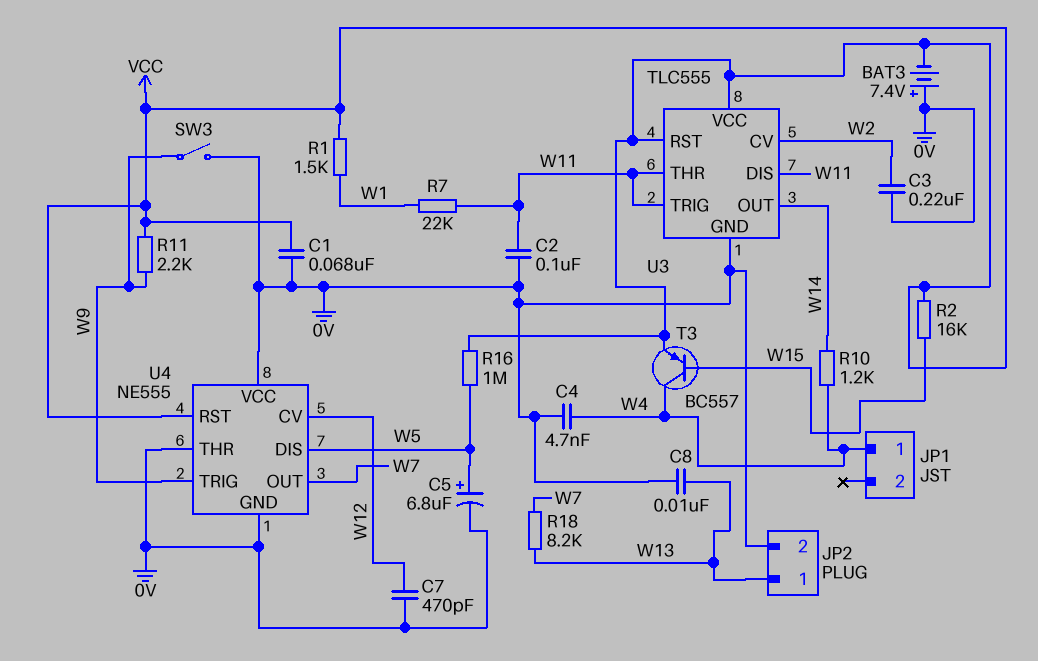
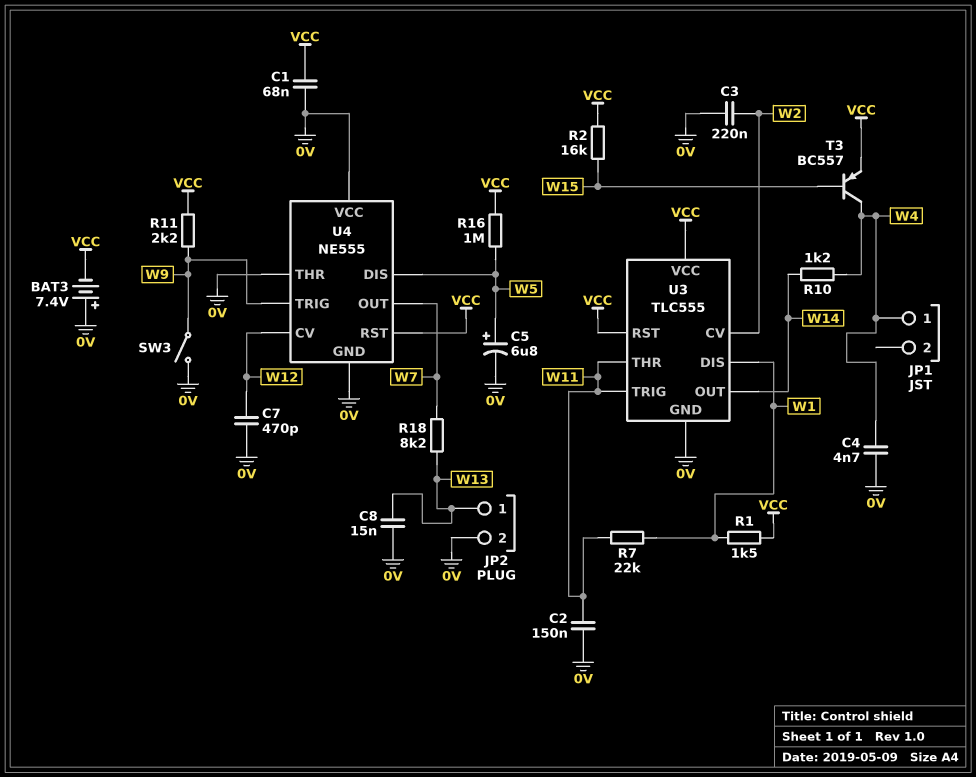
C2: 100nF (0V, W11) -> 150nF (0V, W11)
C8: 10nF (0V, W13) -> 15nF (0V, W13)
U3 pin DIS: W11 -> W1

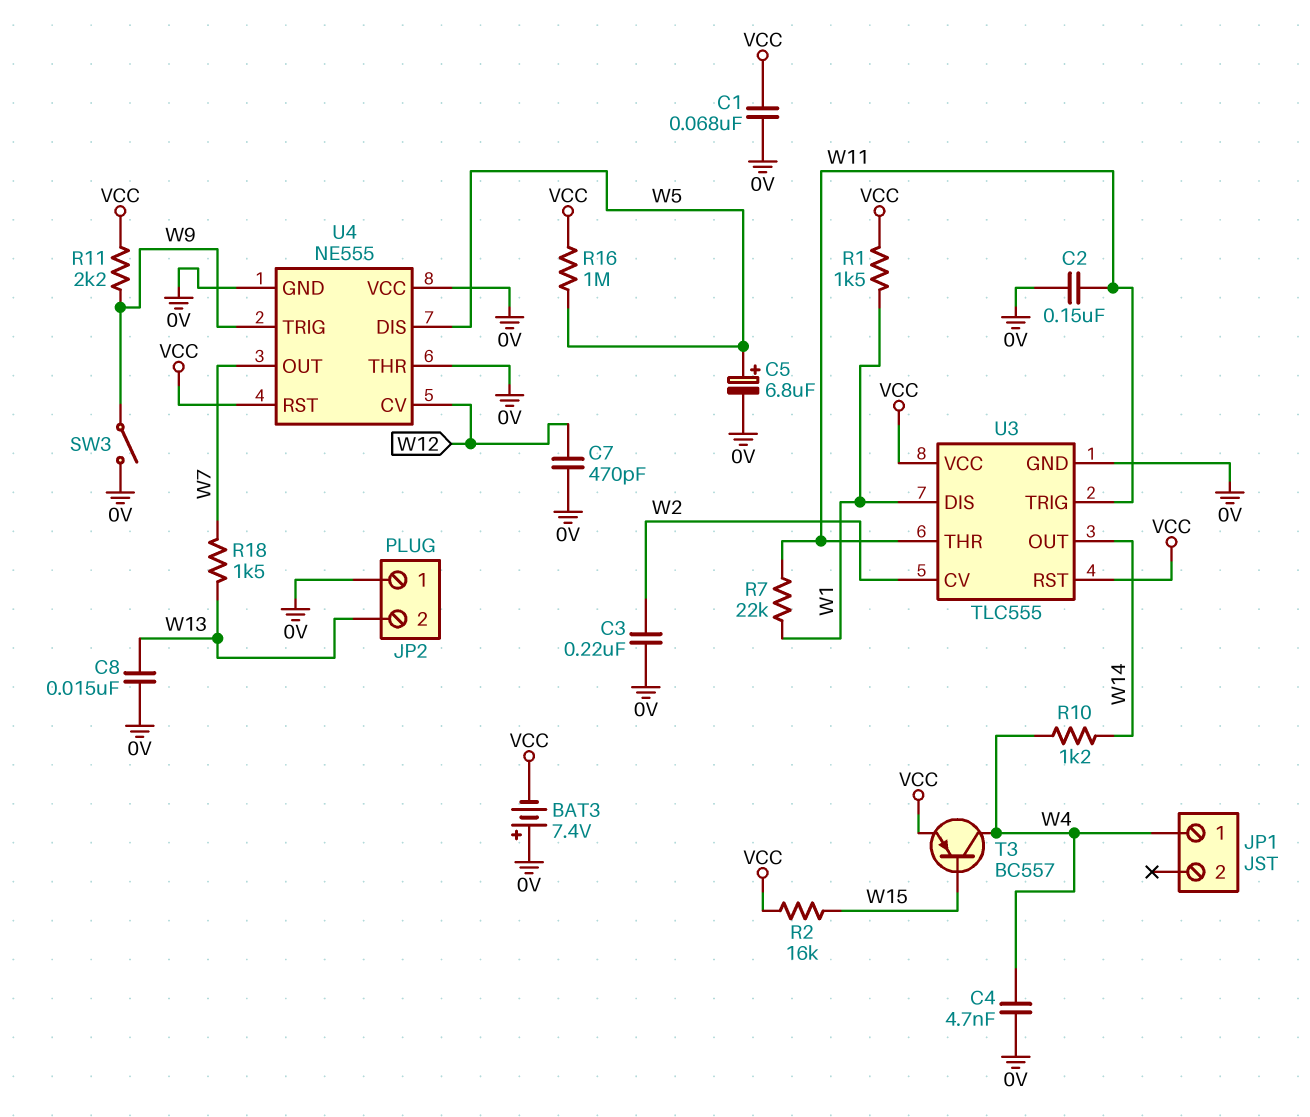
JP2 pin 1: W13 -> 0V
JP2 pin 2: 0V -> W13
R18: 8.2k (W7, W13) -> 1.5k (W7, W13)

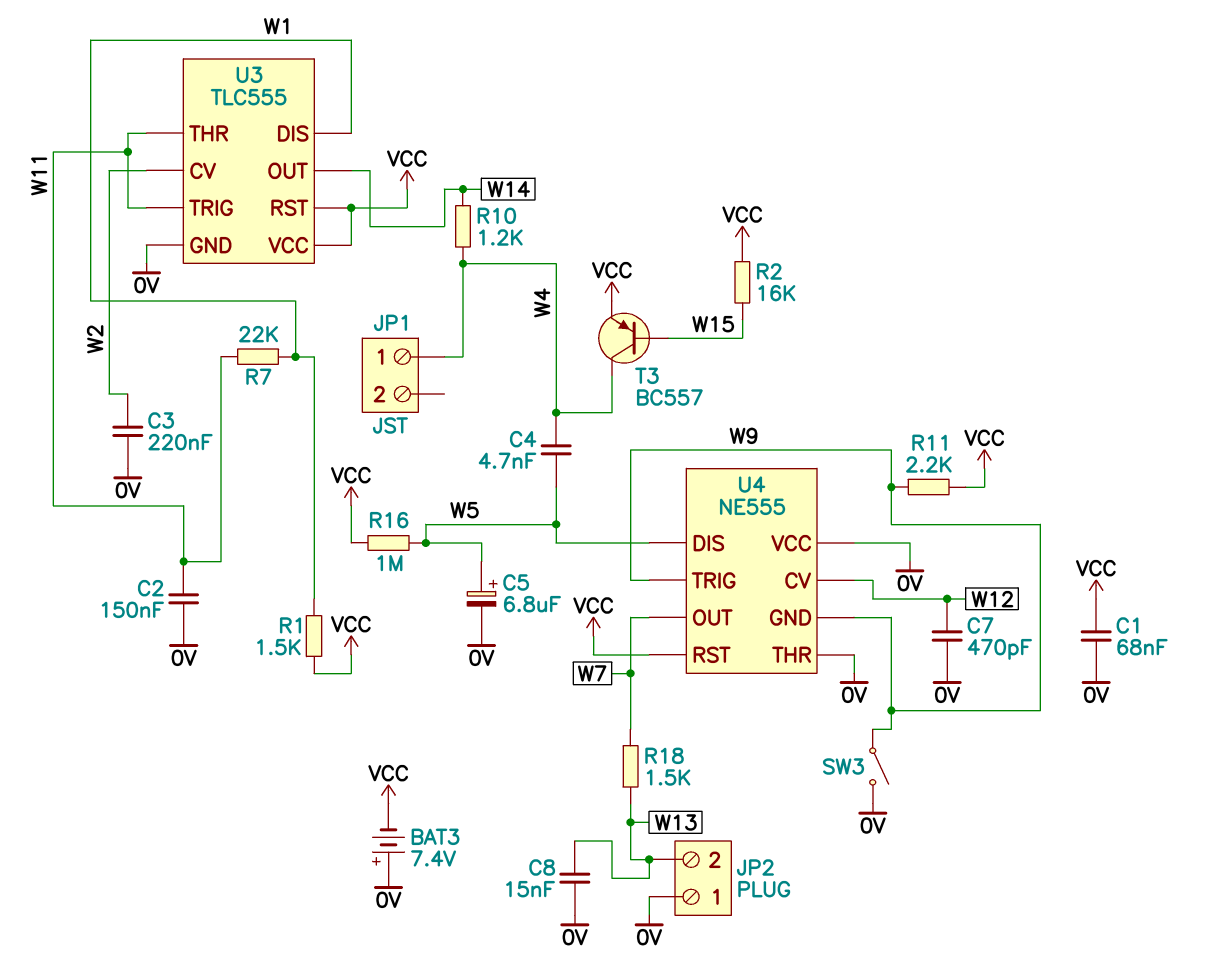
C4: 4.7nF (0V, W4) -> 4.7nF (W4, W5)
U4 pin GND: 0V -> W9

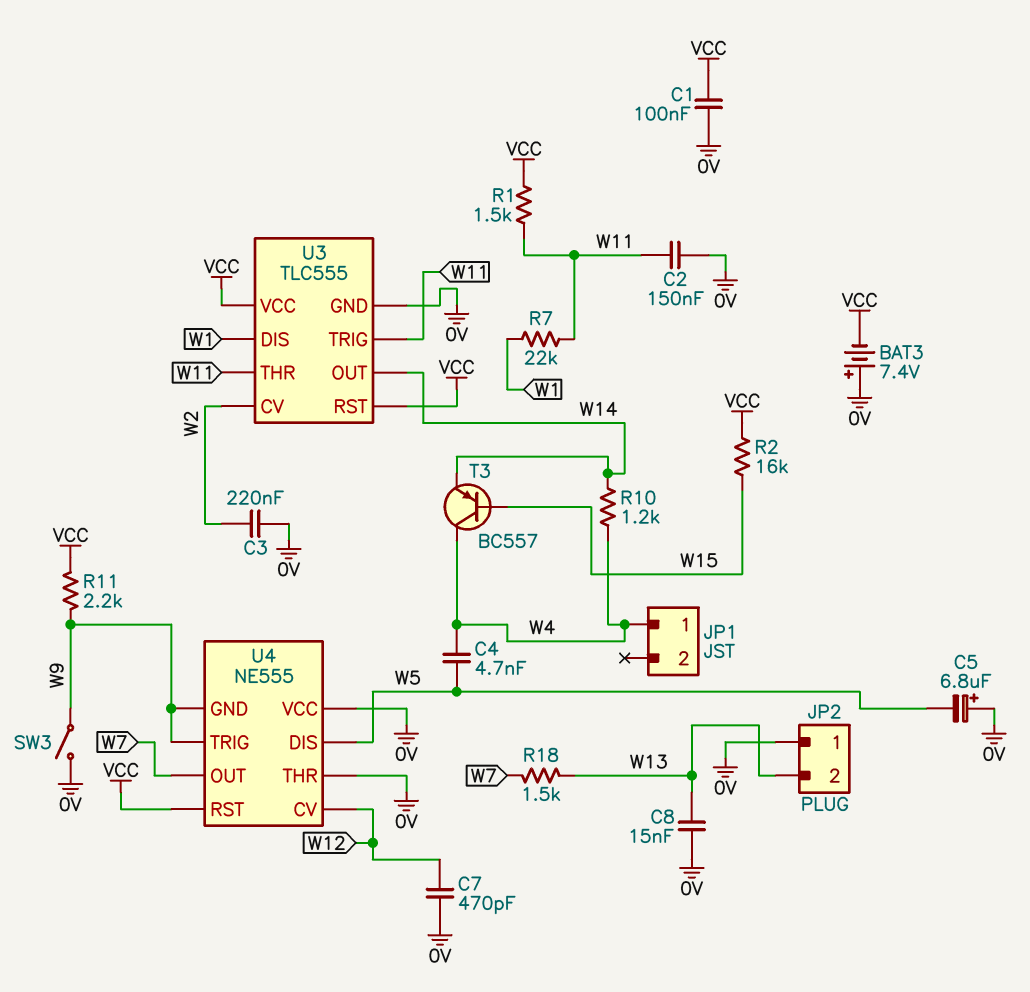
C1: 68nF (0V, VCC) -> 100nF (0V, VCC)
C5: 6.8uF (plus W5, minus 0V) -> 6.8uF (plus 0V, minus W5)
R1: 1.5k (VCC, W1) -> 1.5k (VCC, W11)
R16: 1M (VCC, W5) -> none
T3: PNP BC557 (B W15, C W4, E VCC) -> PNP BC557 (B W15, C W4, E W14)

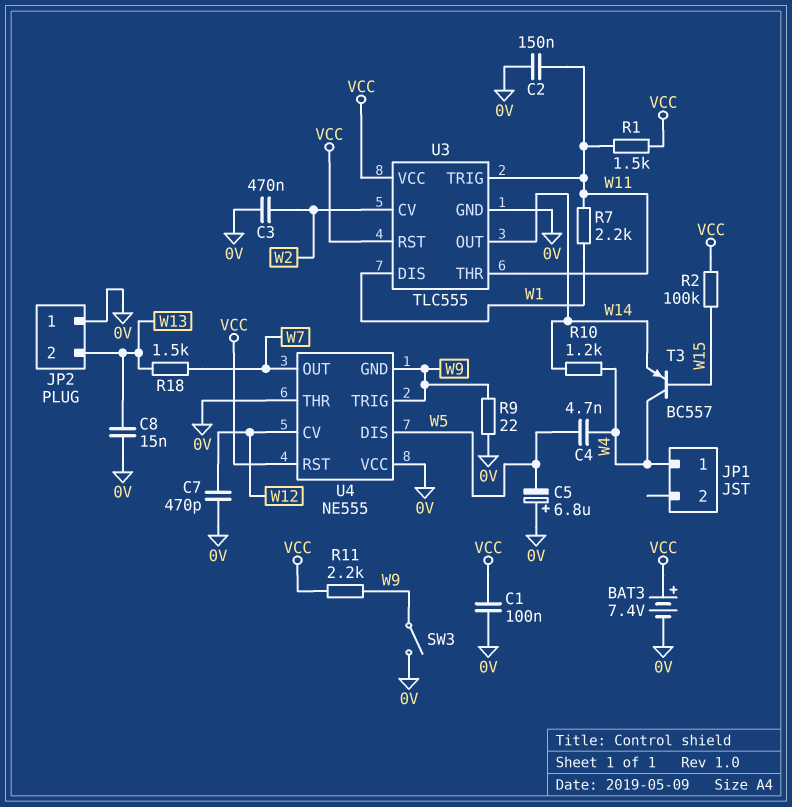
BAT3: 7.4V (plus 0V, minus VCC) -> 7.4V (plus VCC, minus 0V)
C3: 220nF (0V, W2) -> 470nF (0V, W2)
R2: 16k (VCC, W15) -> 100k (VCC, W15)
R7: 22k (W1, W11) -> 2.2k (W1, W11)
R9: none -> 22 (0V, W9)

